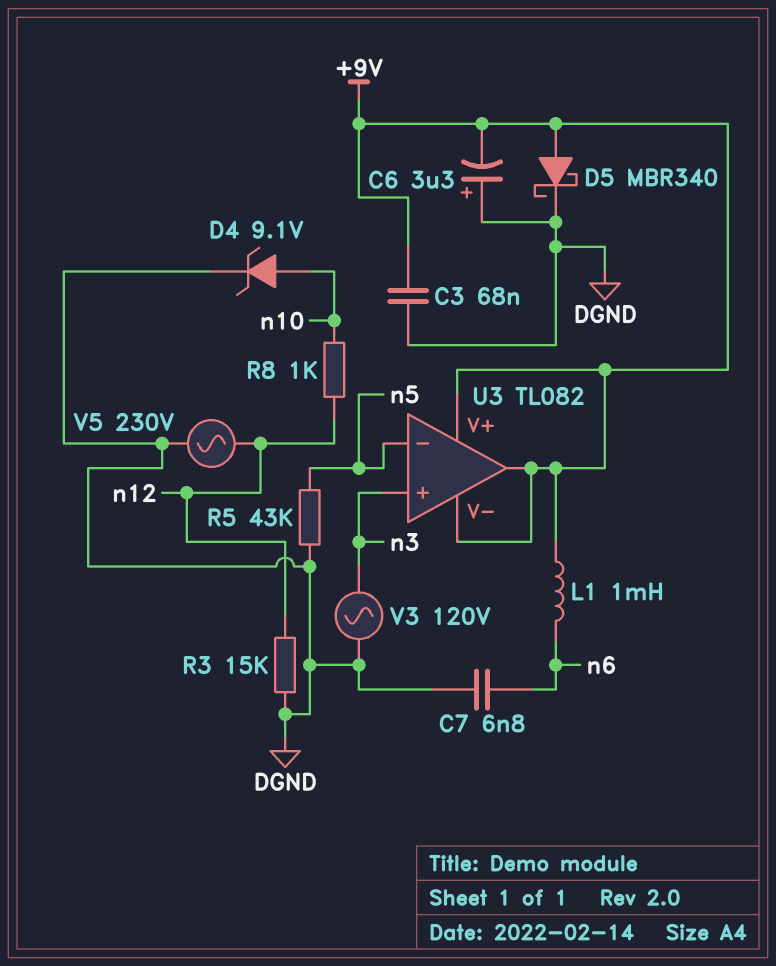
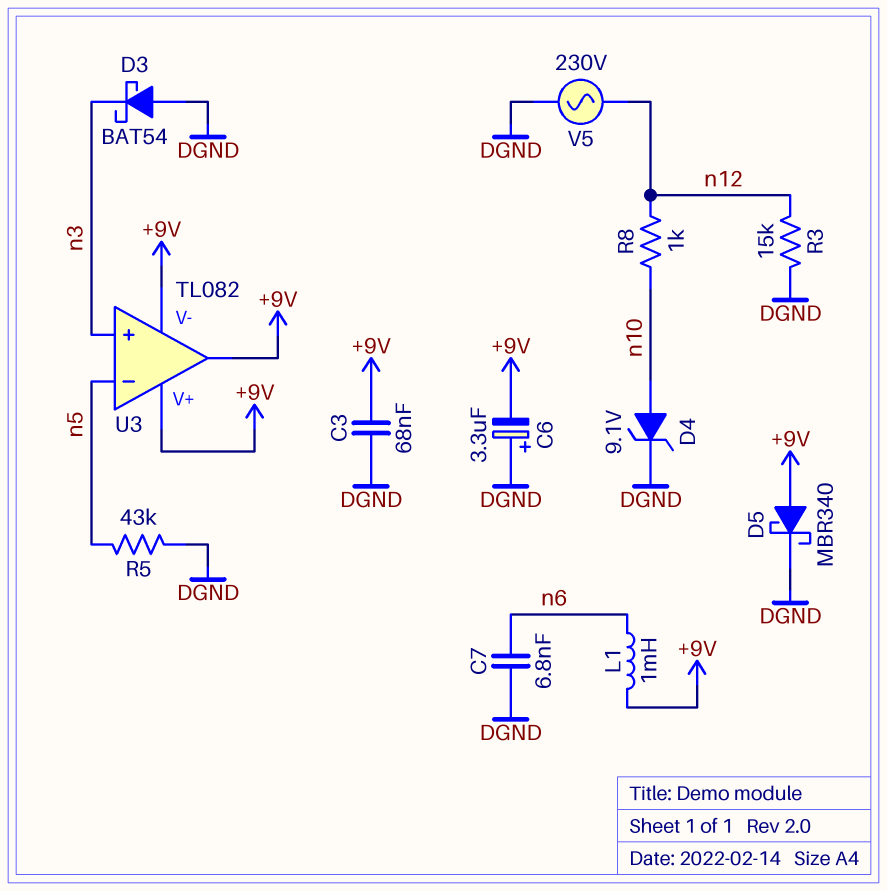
D3: none -> schottky BAT54 (A DGND, K n3)
V3: AC 120V (DGND, n3) -> none

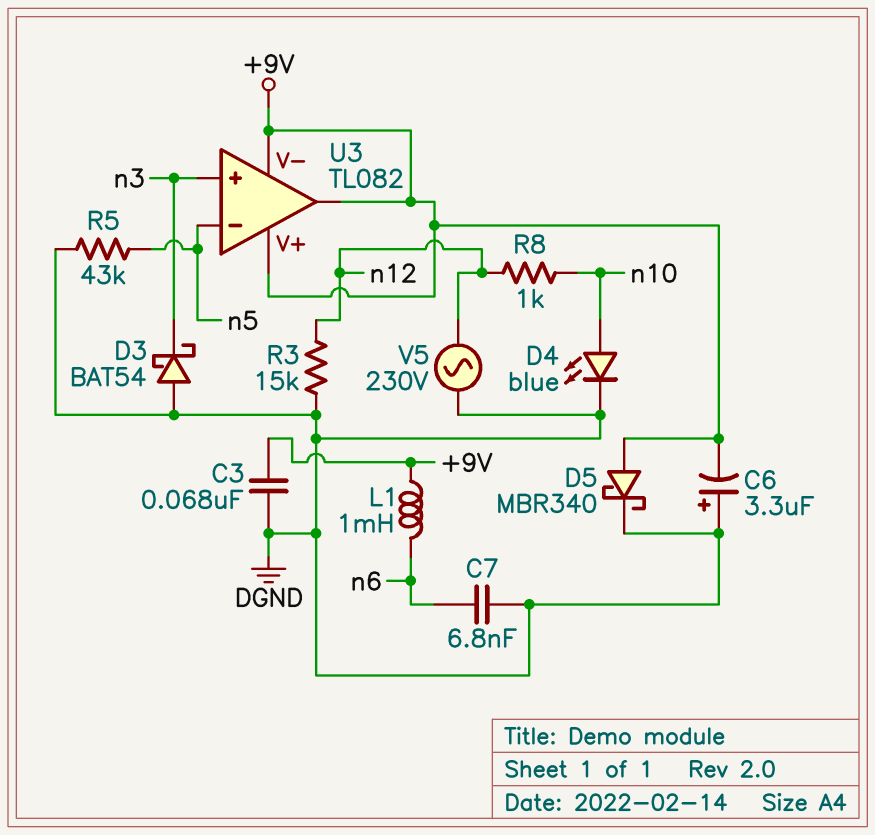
D4: zener 9.1V (A n10, K DGND) -> LED blue (A n10, K DGND)

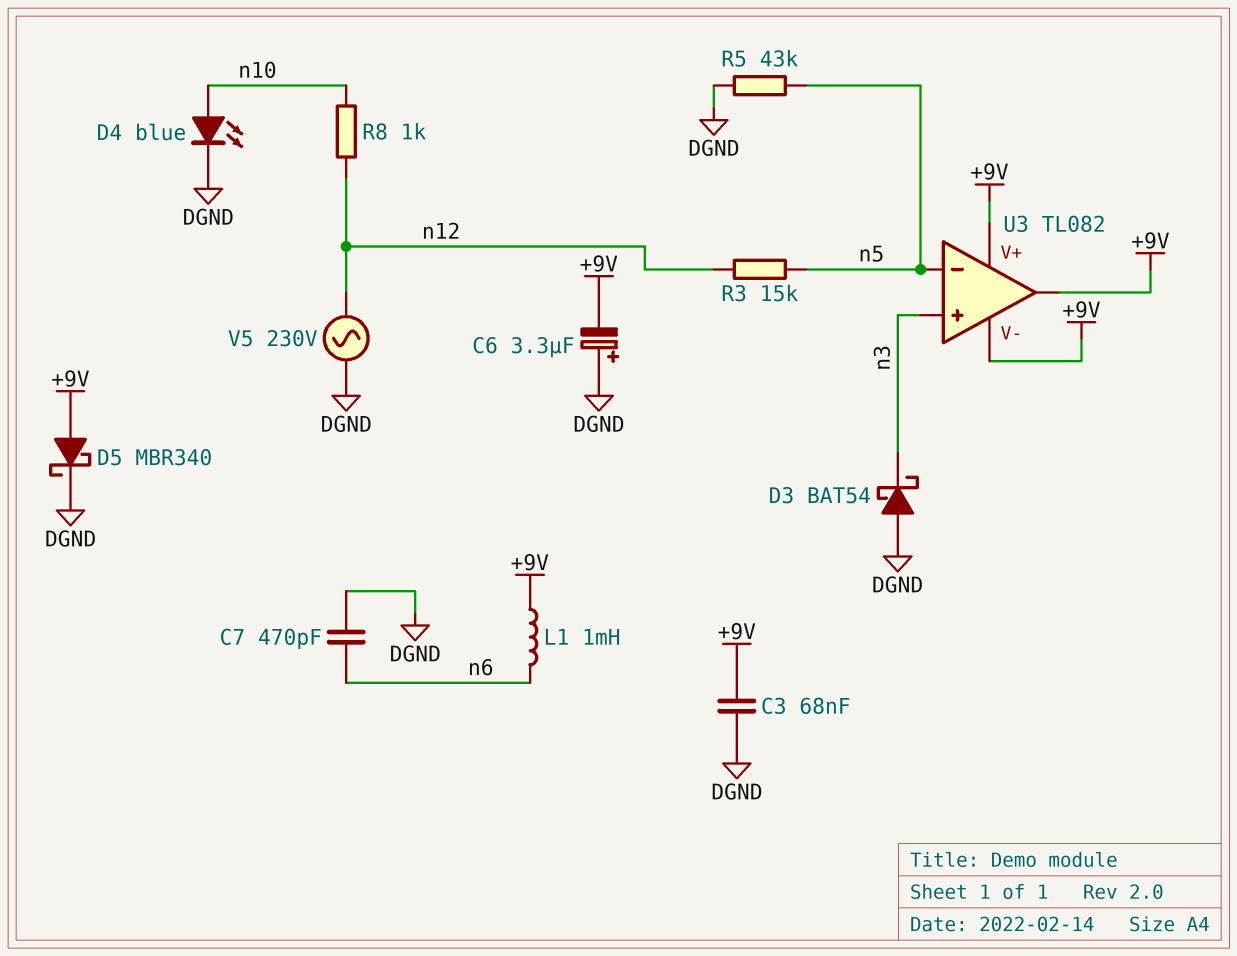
C7: 6.8nF (DGND, n6) -> 470pF (DGND, n6)
R3: 15k (DGND, n12) -> 15k (n5, n12)

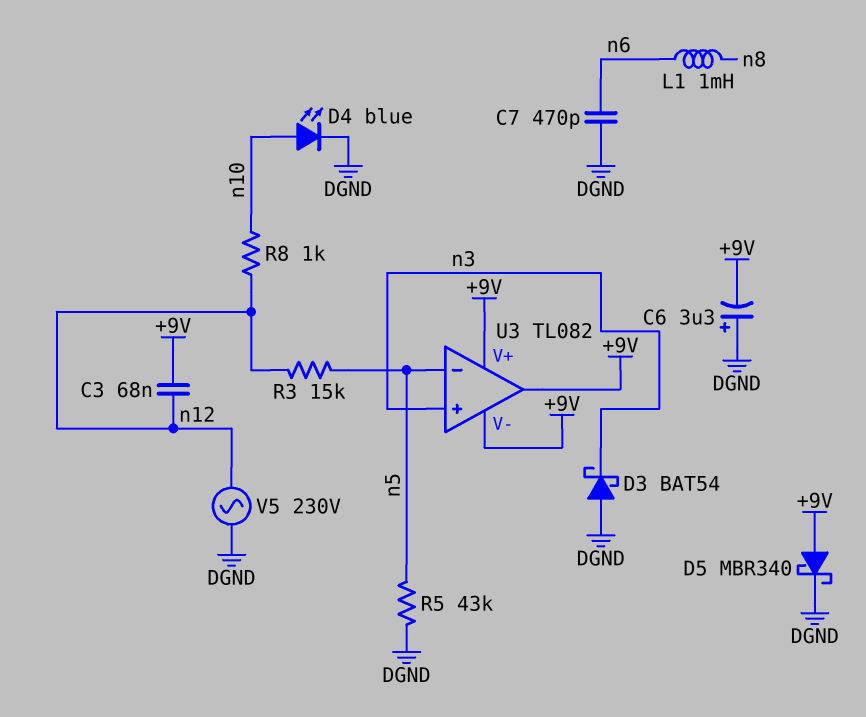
C3: 68nF (+9V, DGND) -> 68nF (+9V, n12)
L1: 1mH (+9V, n6) -> 1mH (n6, n8)

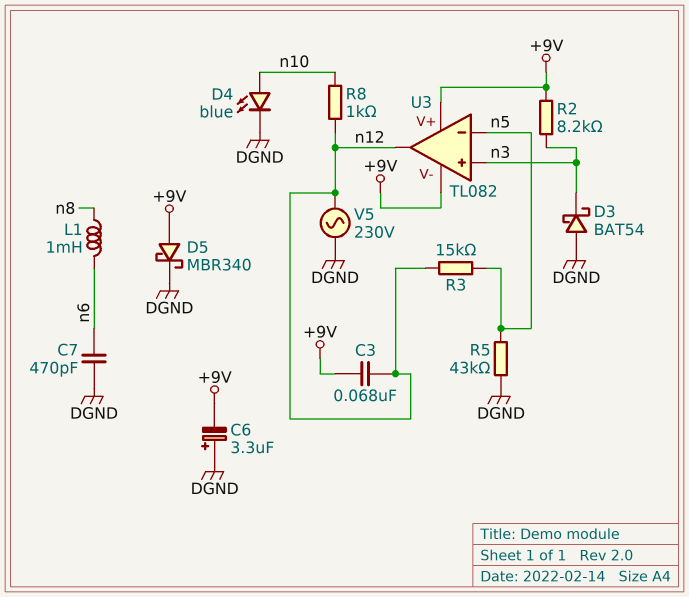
R2: none -> 8.2k (+9V, n3)
U3 pin out: +9V -> n12

